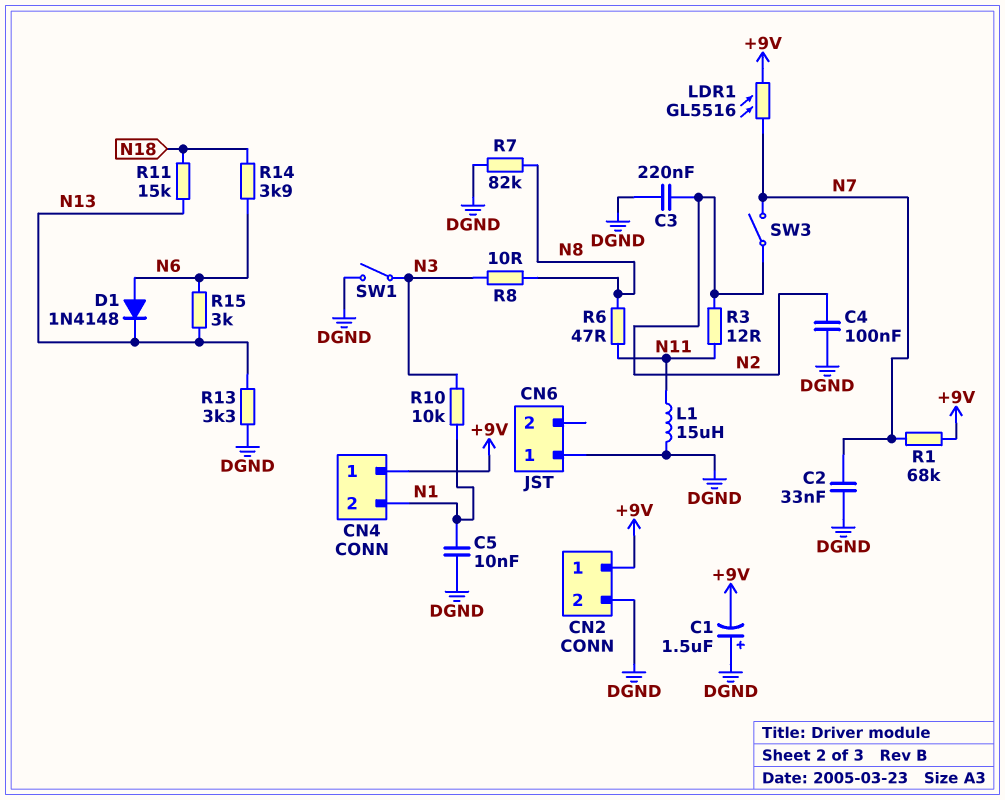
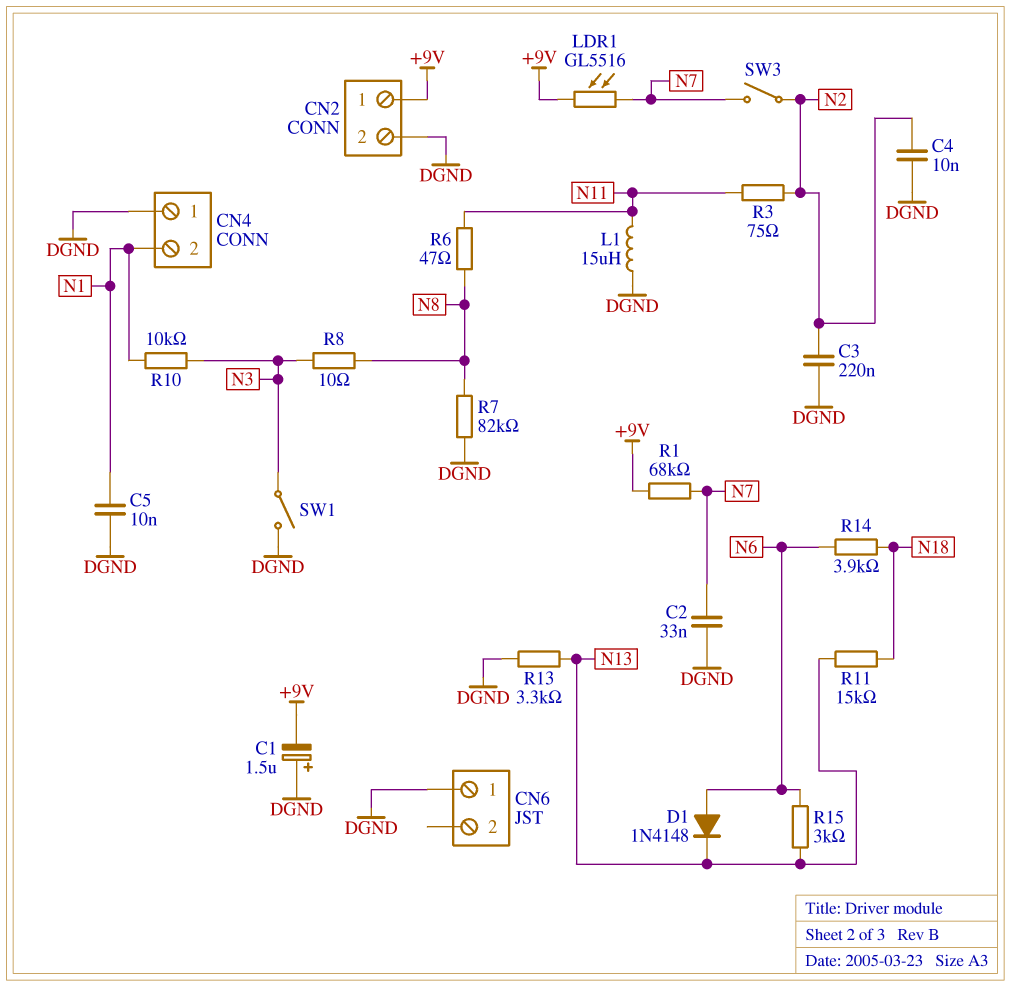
C4: 100nF (DGND, N2) -> 10nF (DGND, N2)
CN4 pin 1: +9V -> DGND
R3: 12 (N2, N11) -> 75 (N2, N11)

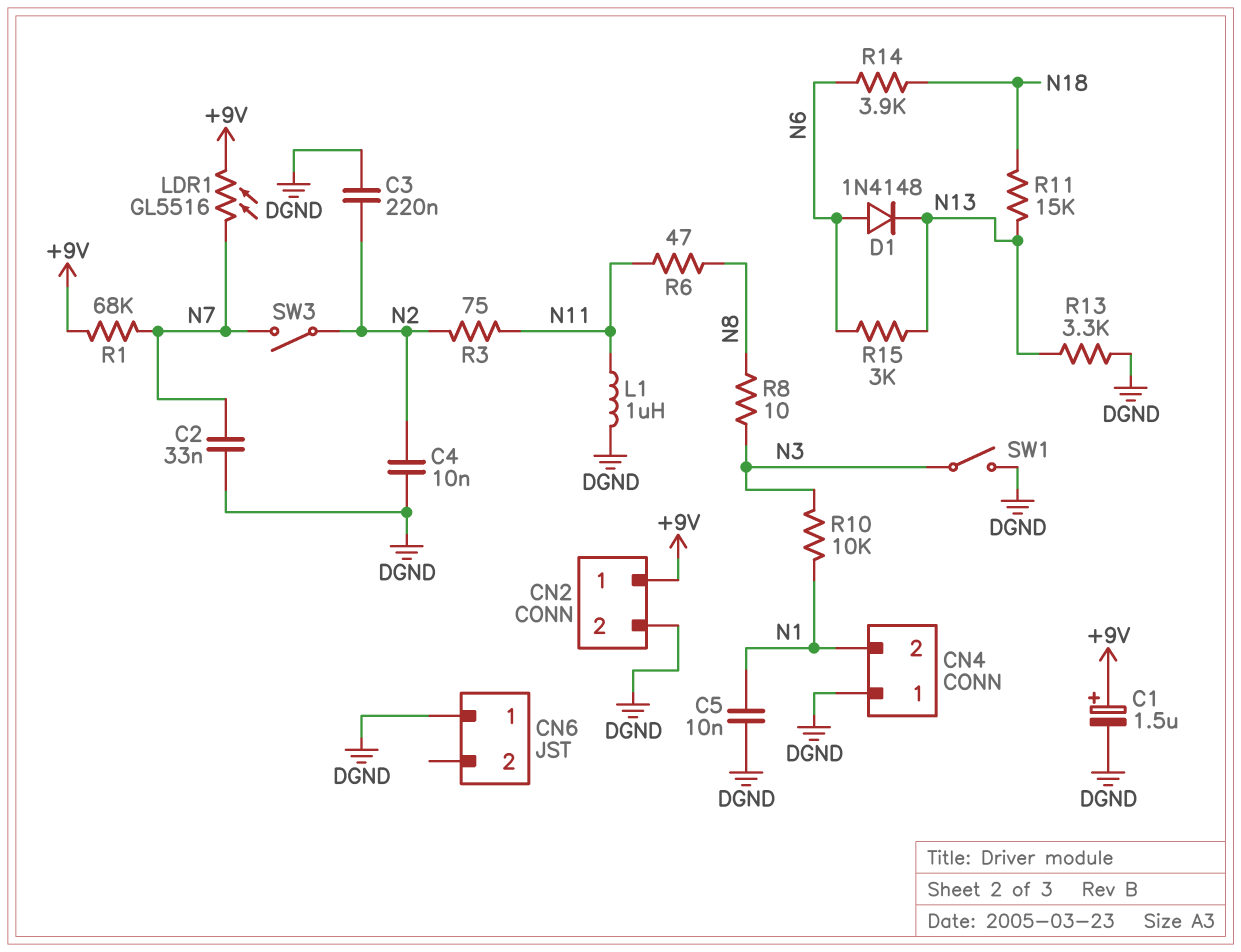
C1: 1.5uF (plus DGND, minus +9V) -> 1.5uF (plus +9V, minus DGND)
L1: 15uH (DGND, N11) -> 1uH (DGND, N11)
R7: 82k (DGND, N8) -> none

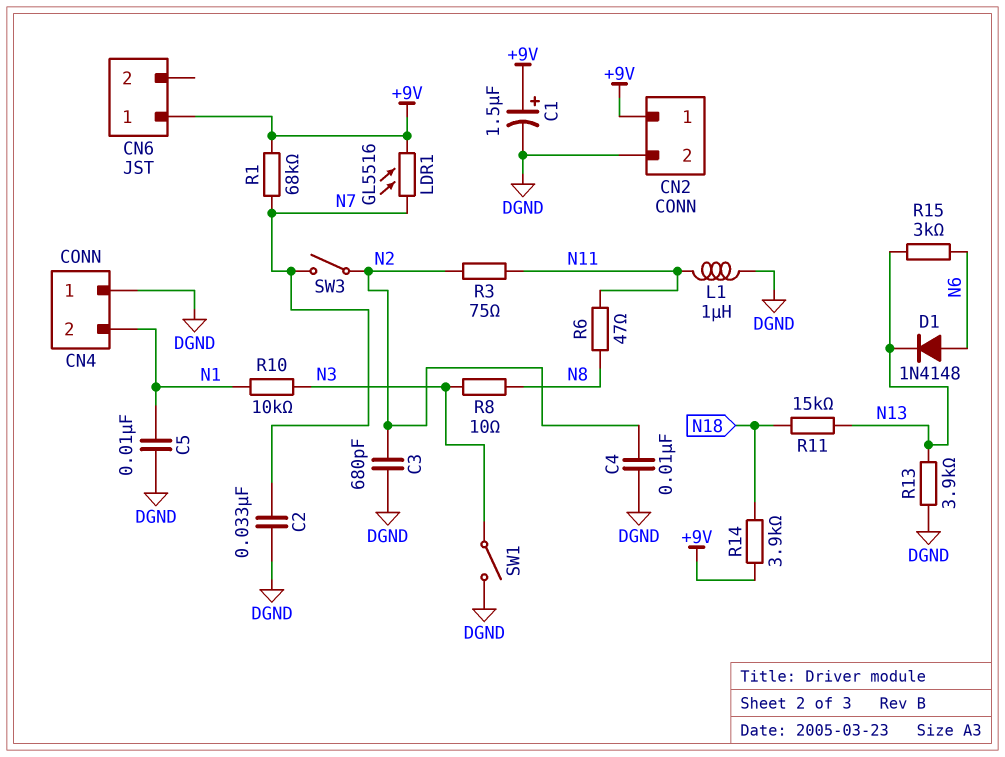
C3: 220nF (DGND, N2) -> 680pF (DGND, N2)
CN6 pin 1: DGND -> +9V
R13: 3.3k (DGND, N13) -> 3.9k (DGND, N13)
R14: 3.9k (N6, N18) -> 3.9k (+9V, N18)

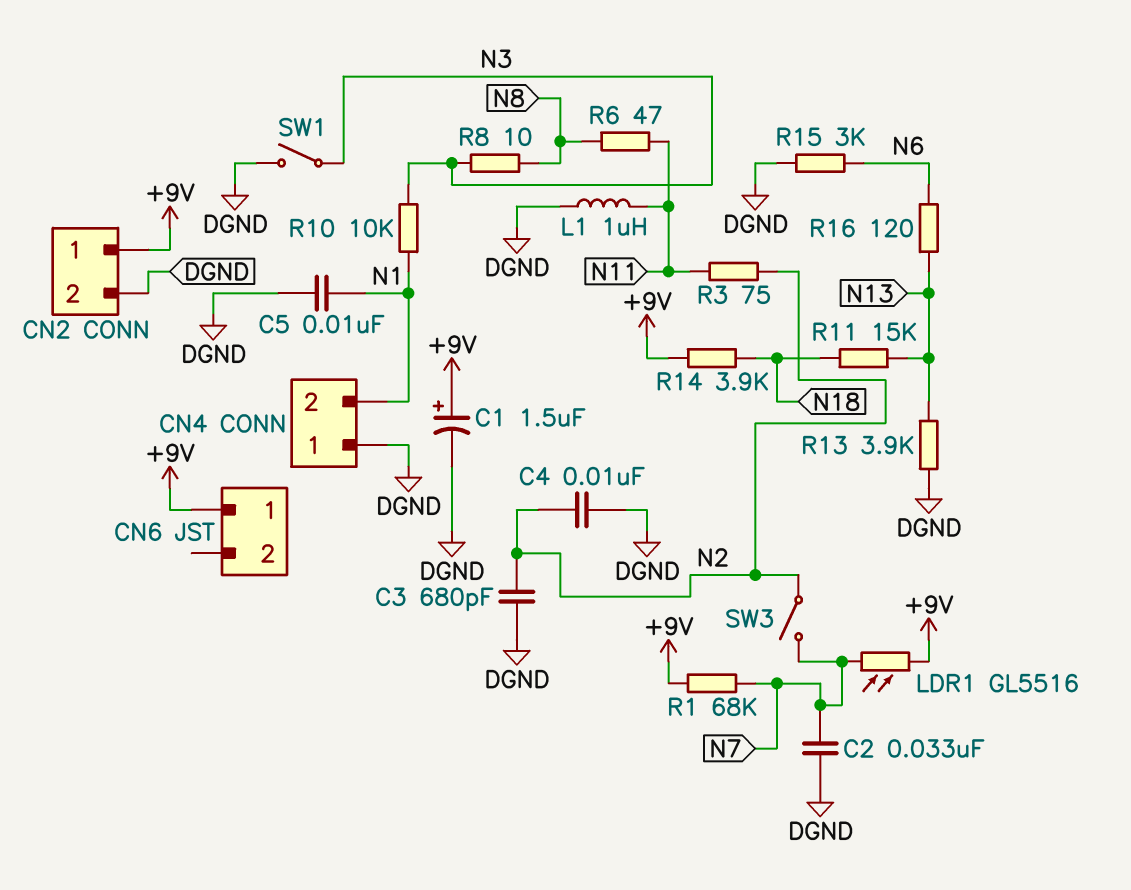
D1: diode 1N4148 (A N6, K N13) -> none
R15: 3k (N6, N13) -> 3k (DGND, N6)
R16: none -> 120 (N6, N13)

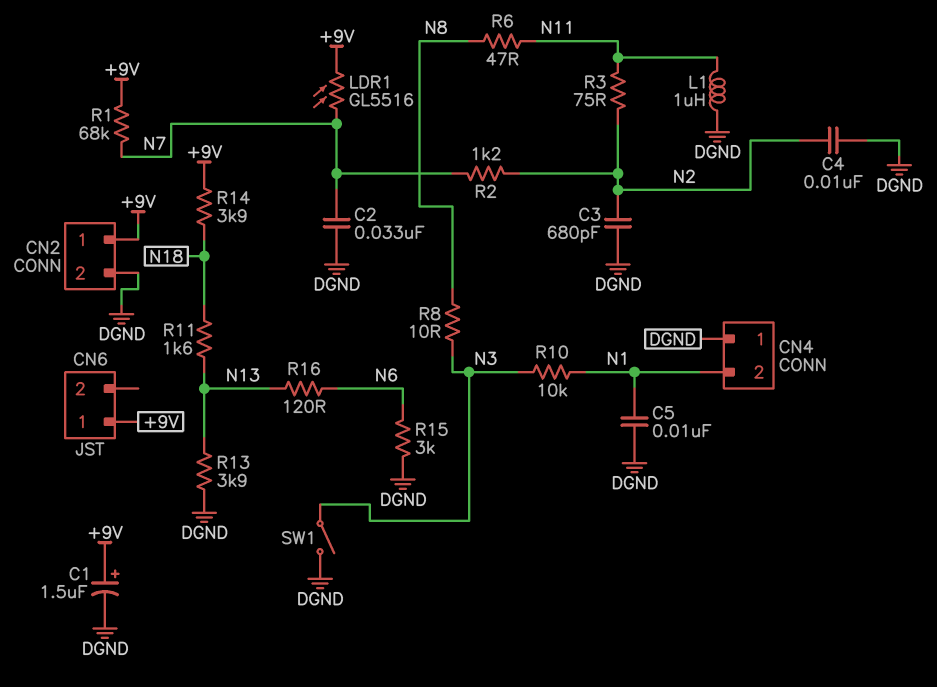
R2: none -> 1.2k (N2, N7)
R11: 15k (N13, N18) -> 1.6k (N13, N18)
SW3: switch (N2, N7) -> none

